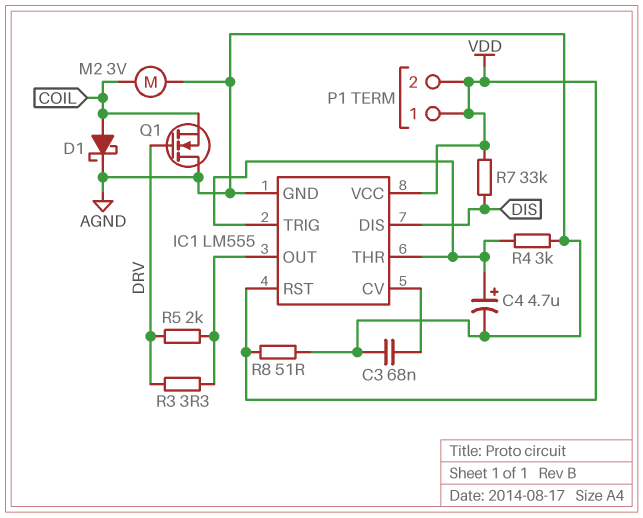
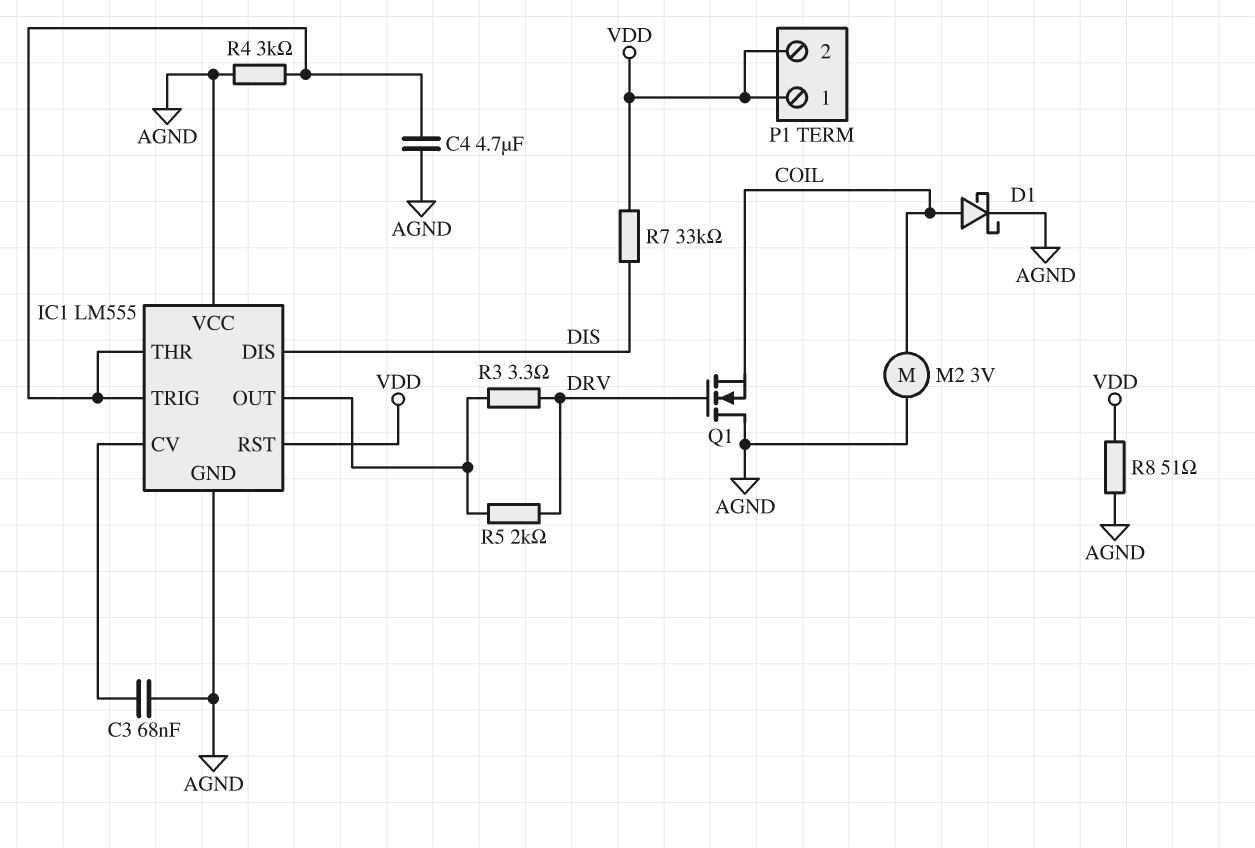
C4: 4.7uF (plus IC1/THR, minus AGND) -> 4.7uF (AGND, IC1/THR)
IC1 pin VCC: VDD -> AGND

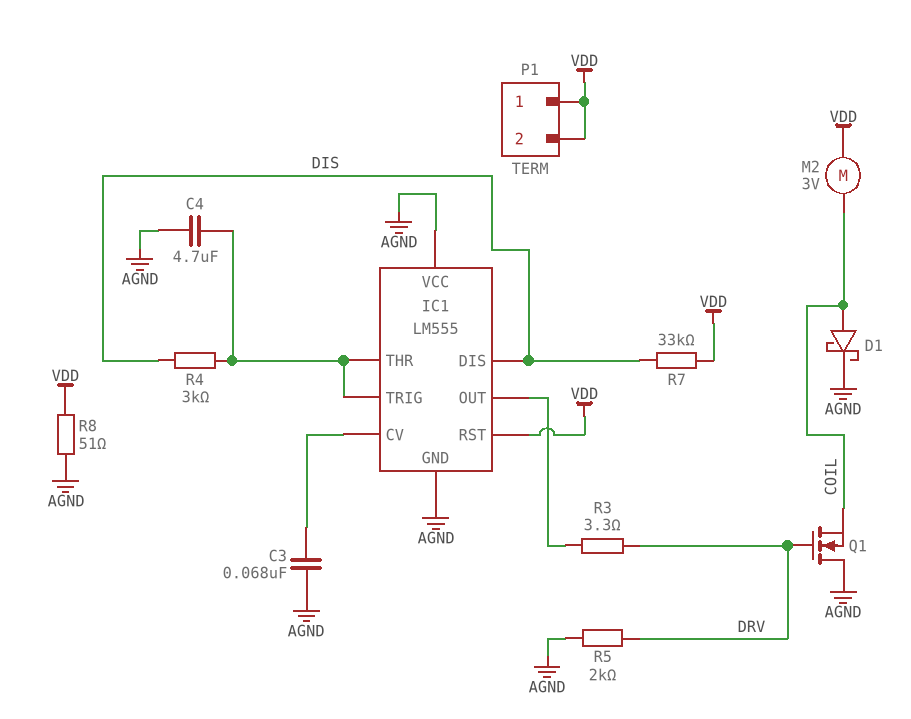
M2: motor 3V (AGND, COIL) -> motor 3V (COIL, VDD)
R4: 3k (AGND, IC1/THR) -> 3k (DIS, IC1/THR)
R5: 2k (DRV, IC1/OUT) -> 2k (AGND, DRV)

